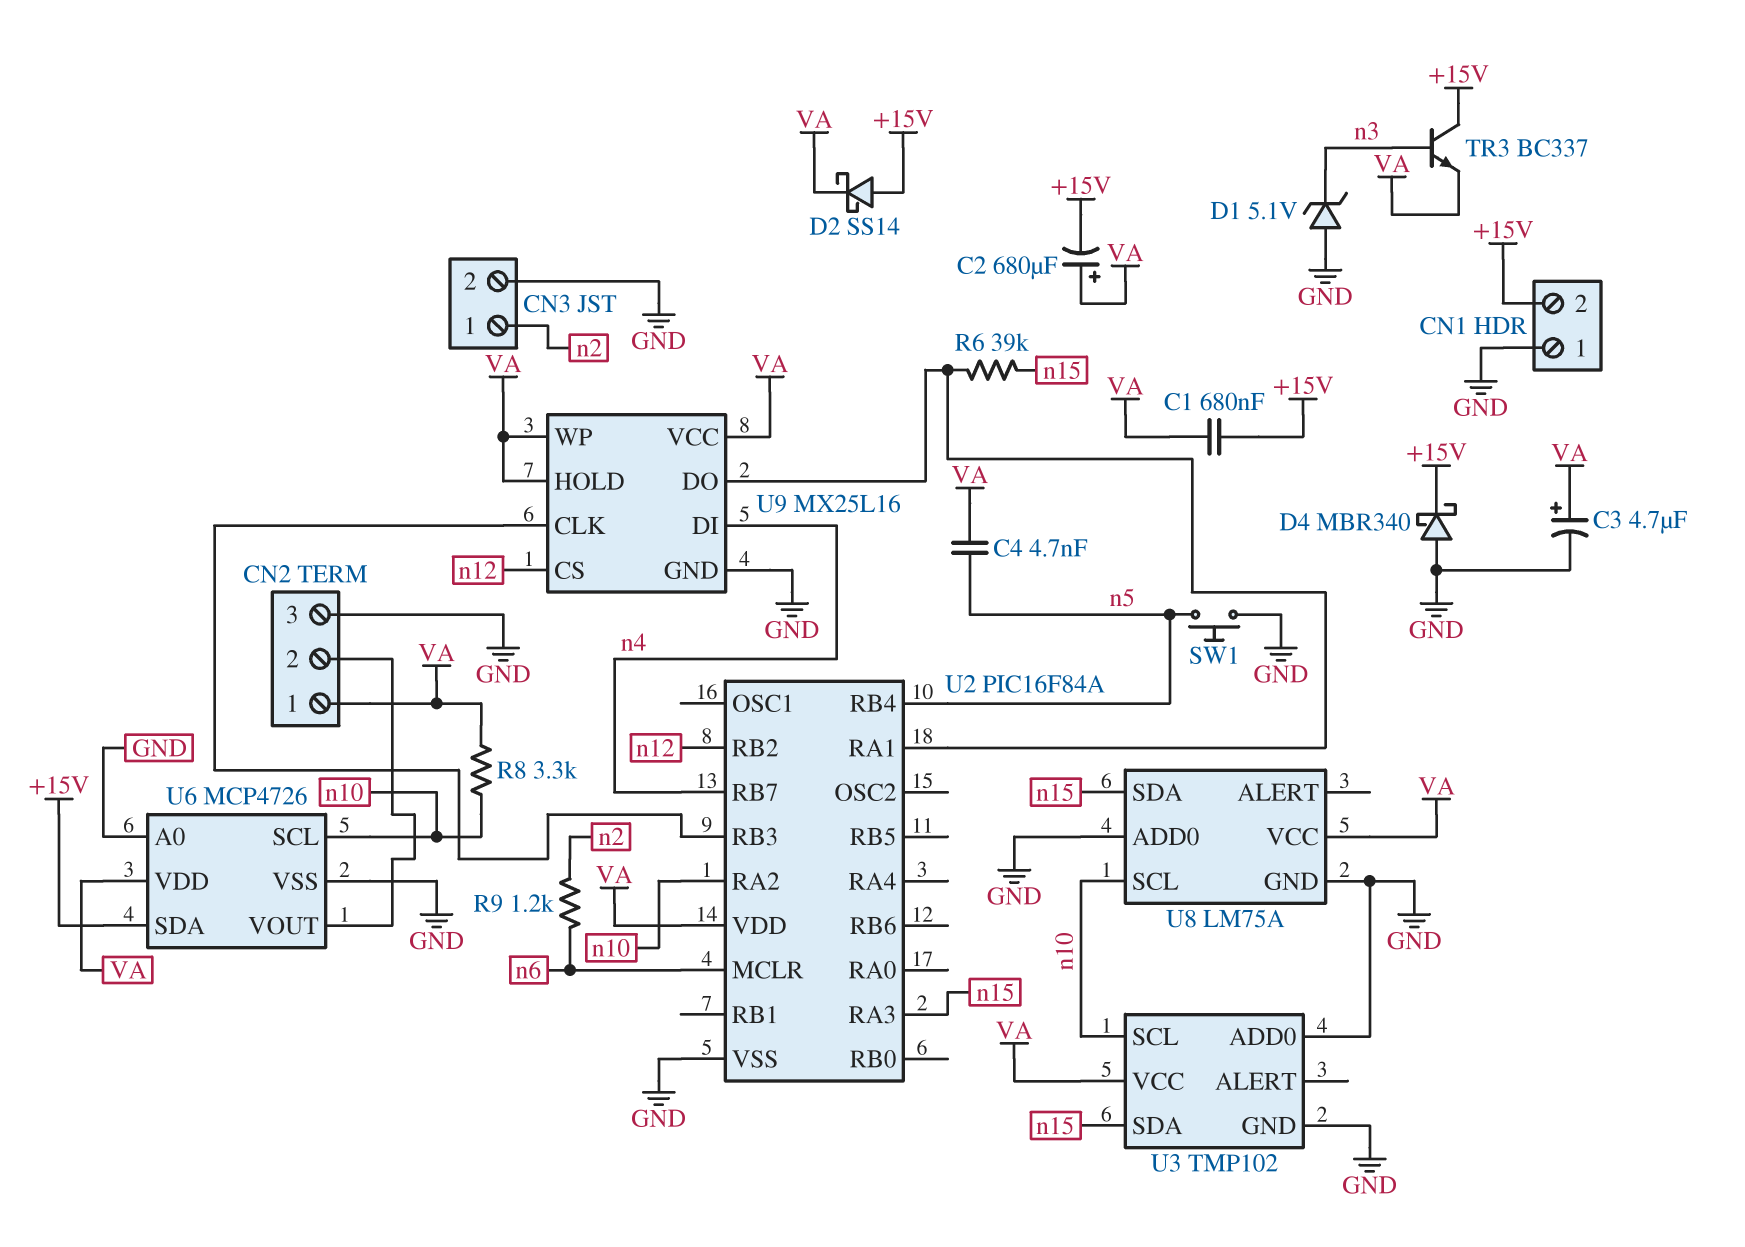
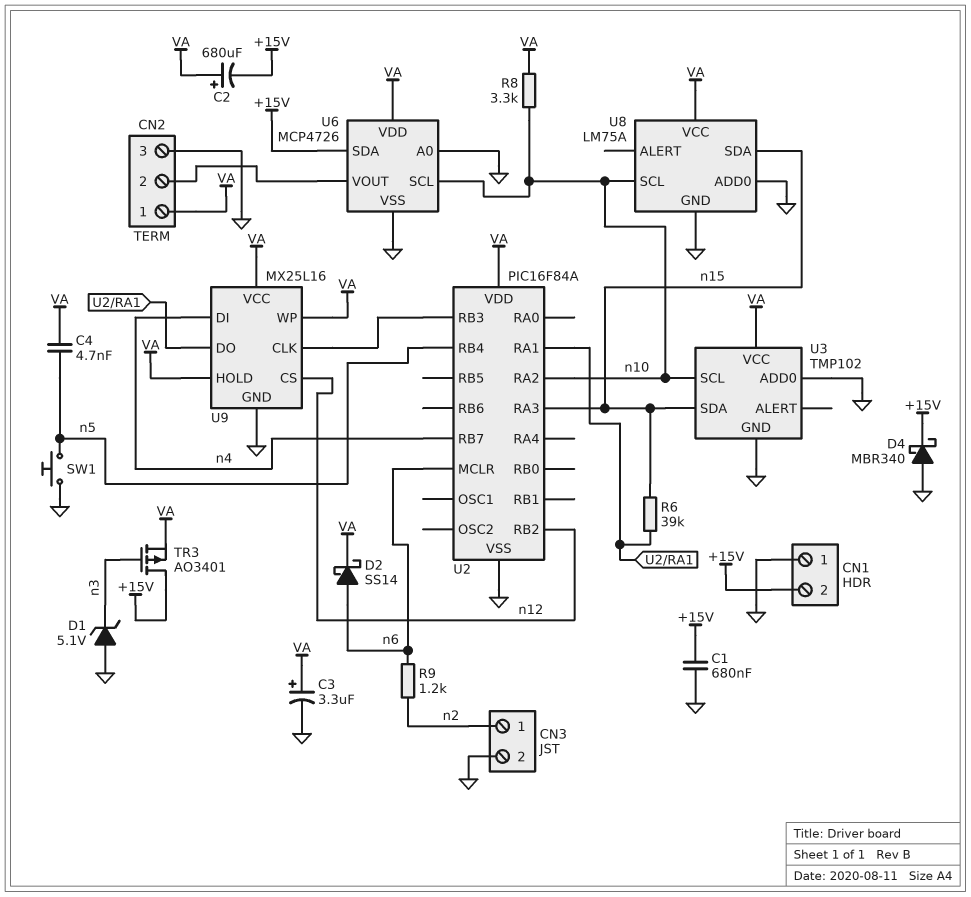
C1: 680nF (+15V, VA) -> 680nF (+15V, GND)
C3: 4.7uF (plus VA, minus GND) -> 3.3uF (plus VA, minus GND)
D2: schottky SS14 (A +15V, K VA) -> schottky SS14 (A n6, K VA)
TR3: NPN BC337 (B n3, C +15V, E VA) -> PMOS AO3401 (G n3, D +15V, S VA)

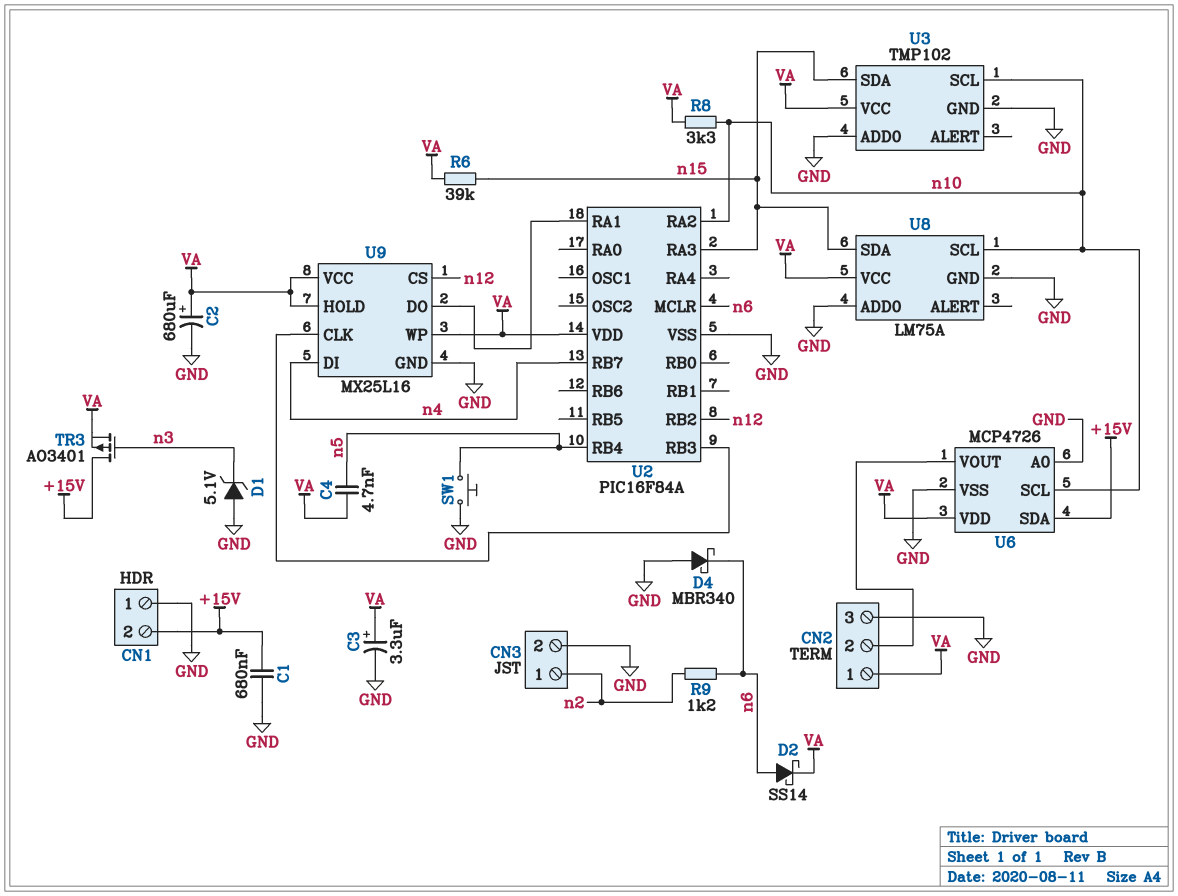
C2: 680uF (plus VA, minus +15V) -> 680uF (plus VA, minus GND)
D4: schottky MBR340 (A GND, K +15V) -> schottky MBR340 (A GND, K n6)
R6: 39k (U2/RA1, n15) -> 39k (VA, n15)

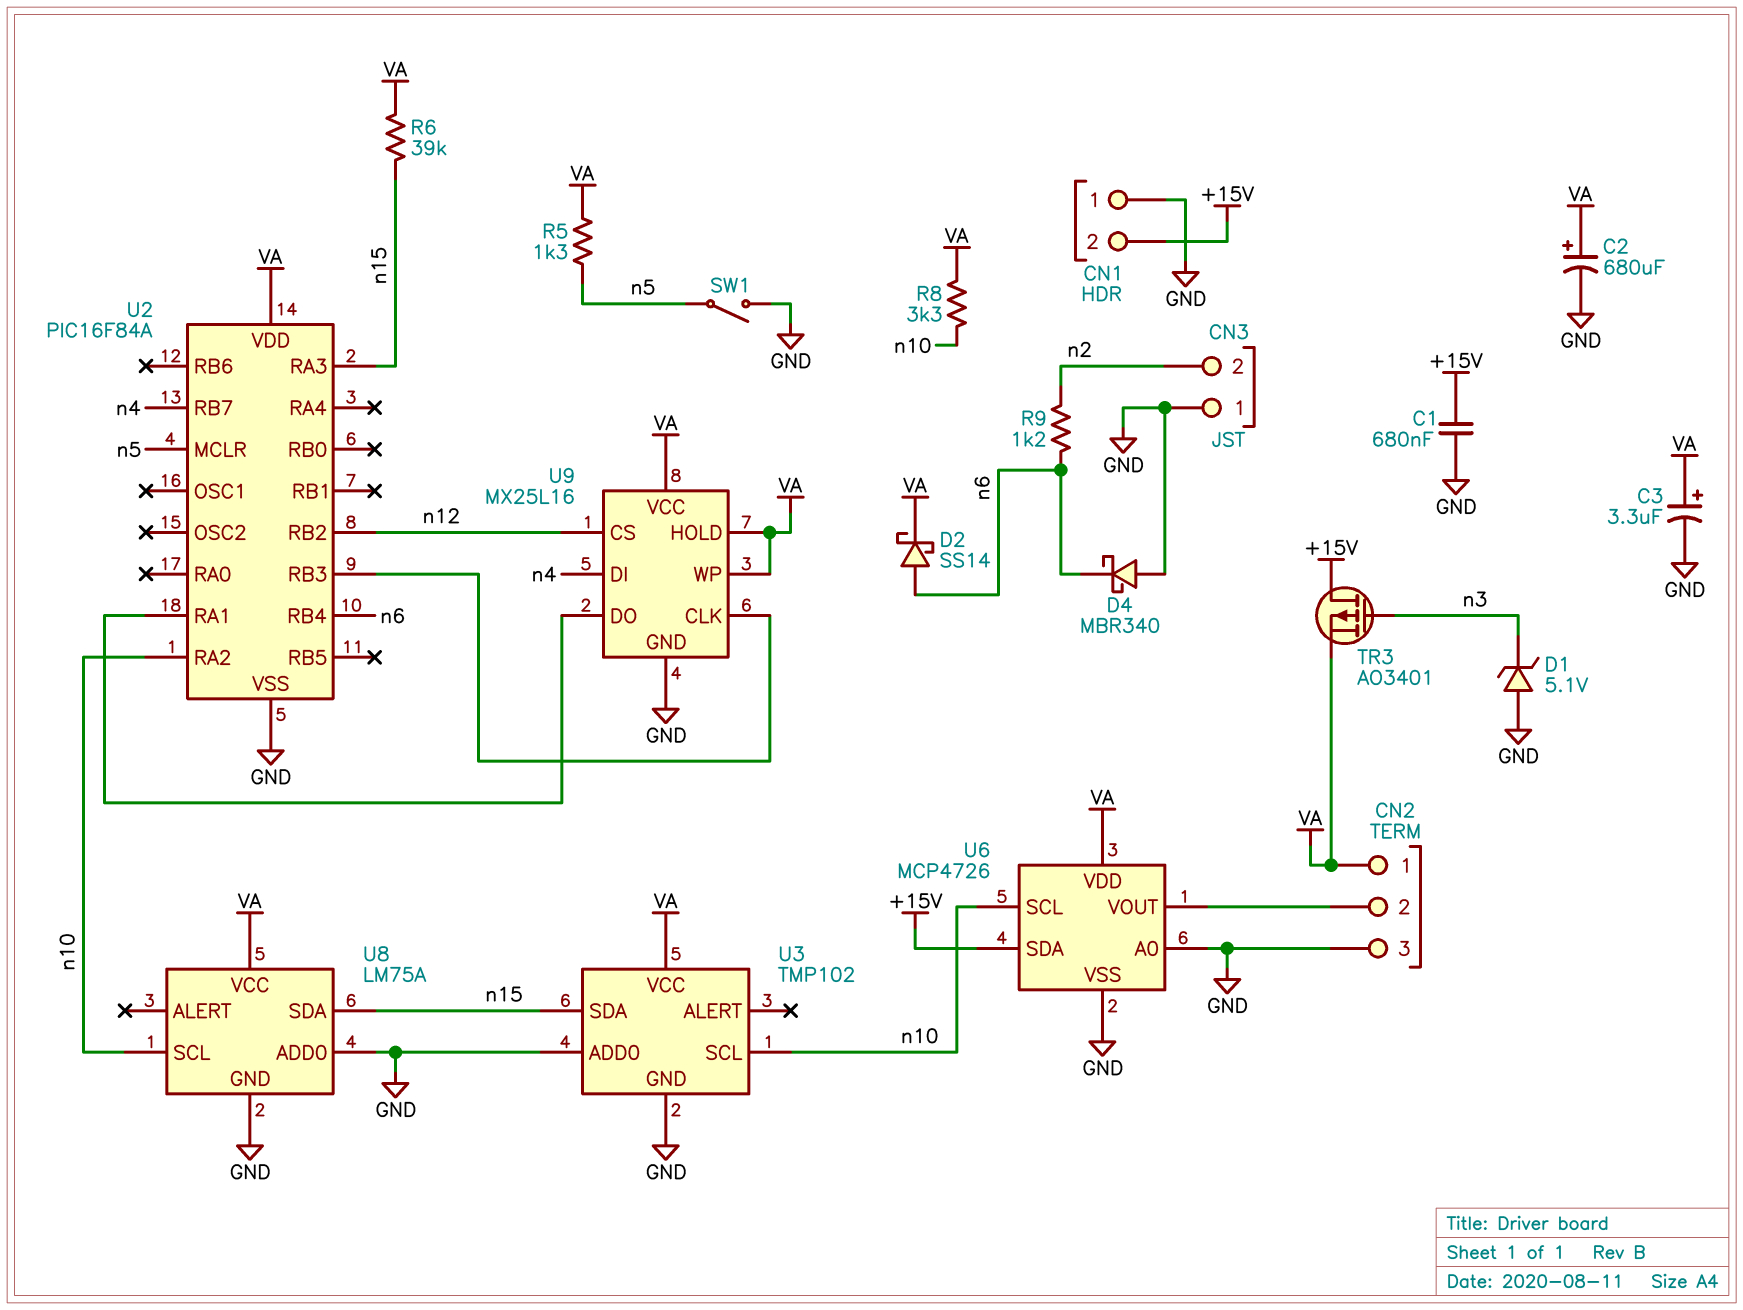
C4: 4.7nF (VA, n5) -> none
CN3 pin 1: n2 -> GND
CN3 pin 2: GND -> n2
R5: none -> 1.3k (VA, n5)
SW1: button (GND, n5) -> switch (GND, n5)
U2 pin MCLR: n6 -> n5
U2 pin RB4: n5 -> n6

